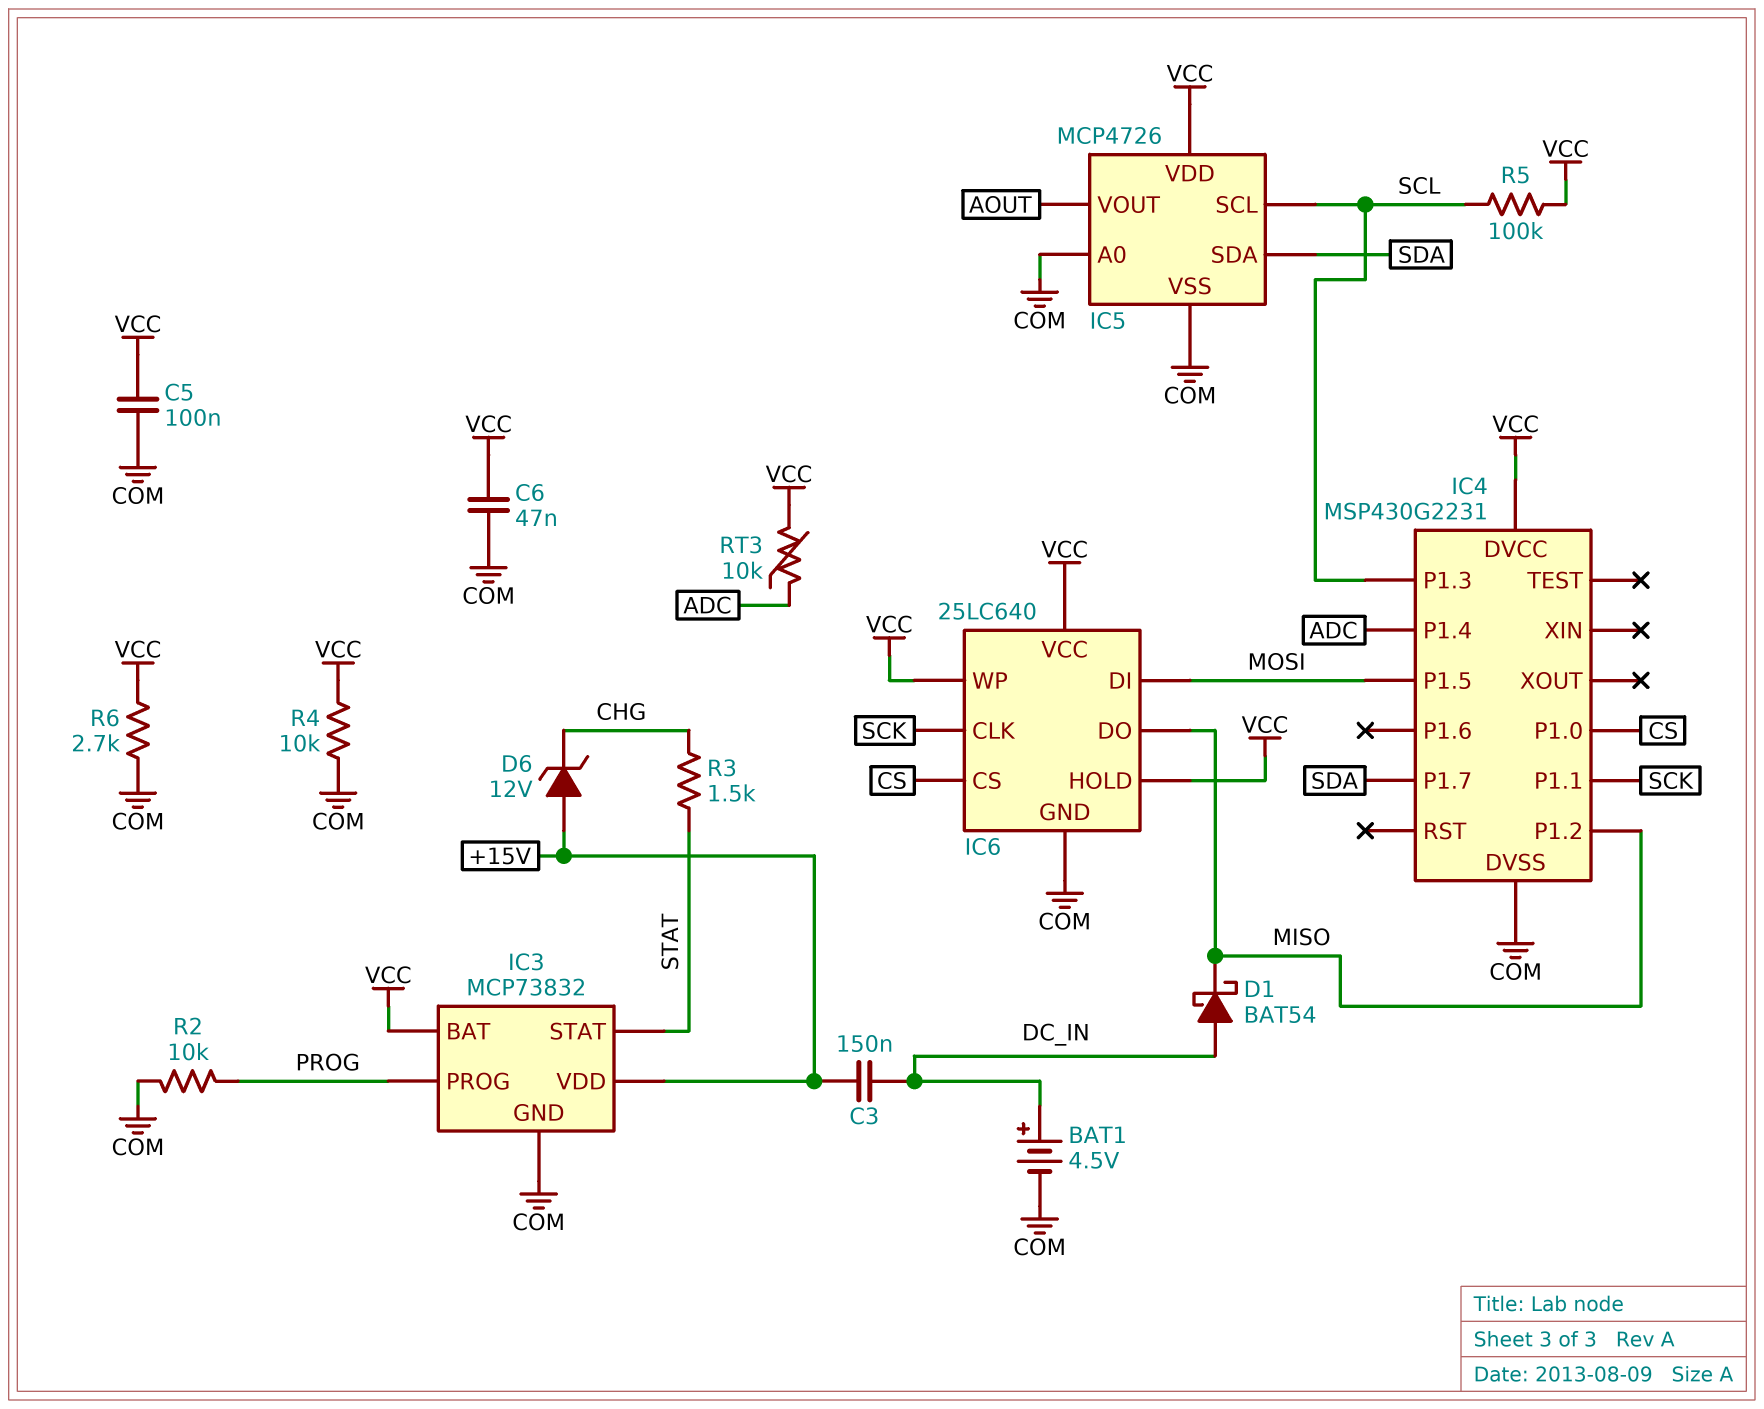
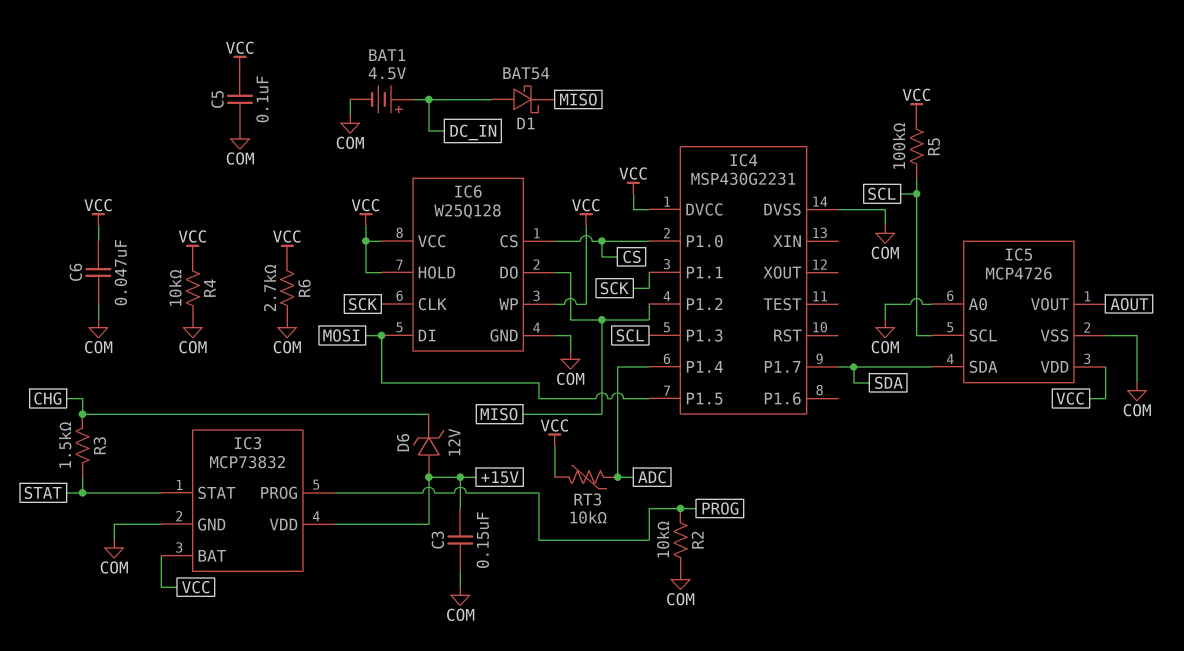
C3: 150nF (+15V, DC_IN) -> 150nF (+15V, COM)
IC6: 25LC640 -> W25Q128

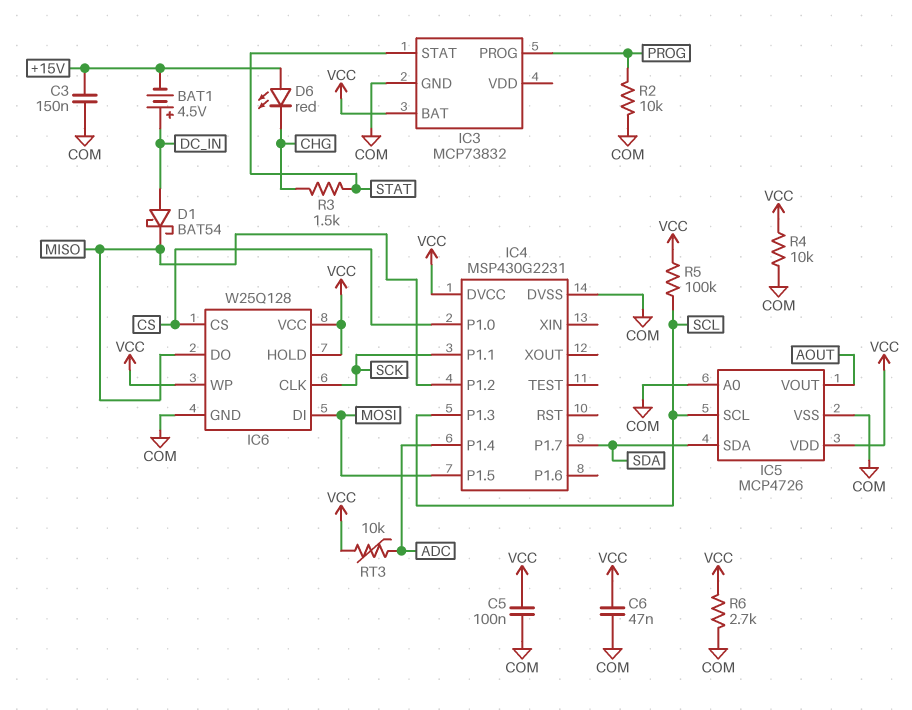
BAT1: 4.5V (plus DC_IN, minus COM) -> 4.5V (plus DC_IN, minus +15V)
D6: zener 12V (A +15V, K CHG) -> LED red (A +15V, K CHG)
IC3 pin VDD: +15V -> none

